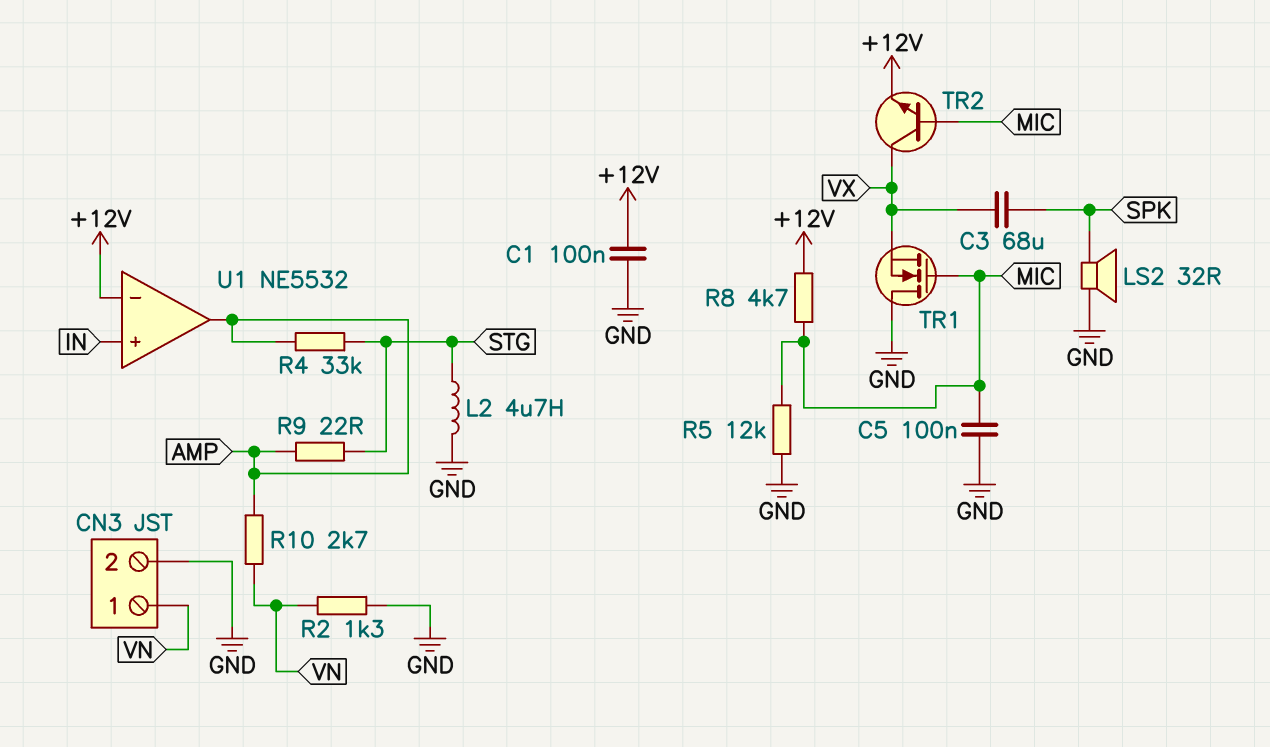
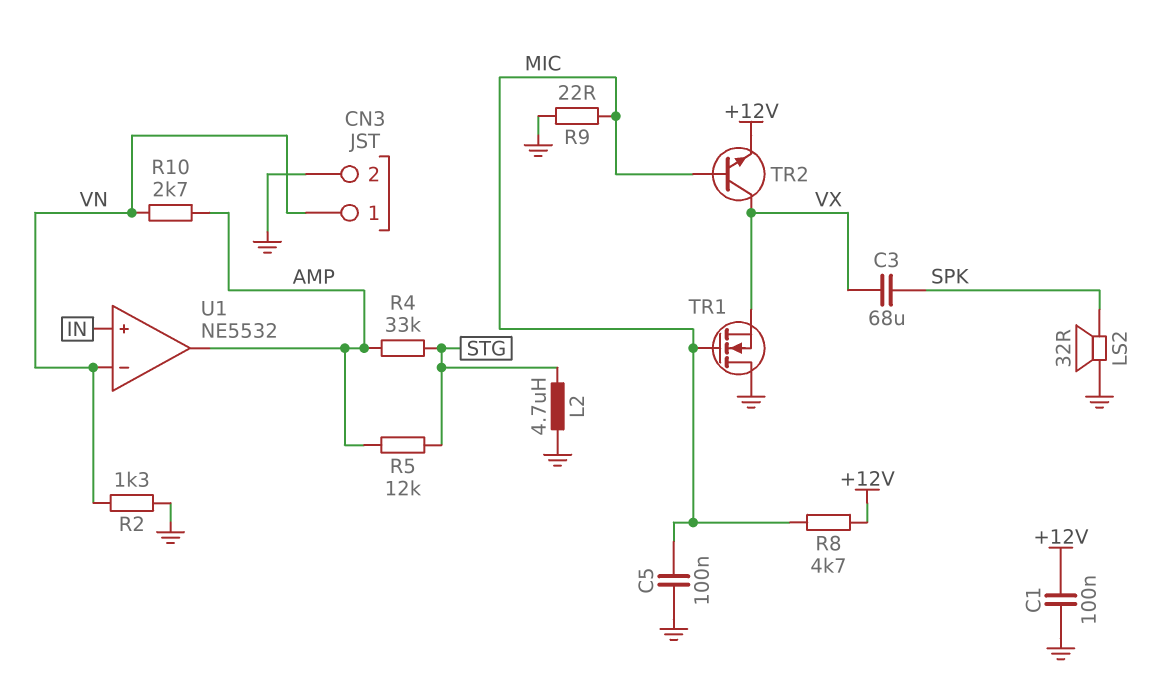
R5: 12k (GND, MIC) -> 12k (AMP, STG)
R9: 22 (AMP, STG) -> 22 (GND, MIC)
U1 pin in-: +12V -> VN

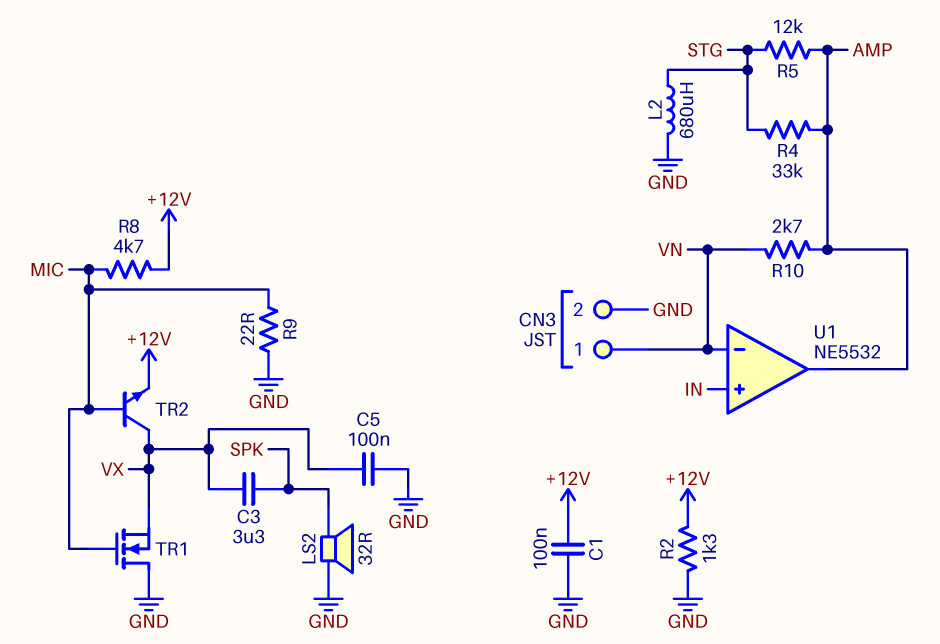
C3: 68uF (SPK, VX) -> 3.3uF (SPK, VX)
C5: 100nF (GND, MIC) -> 100nF (GND, VX)
L2: 4.7uH (GND, STG) -> 680uH (GND, STG)
R2: 1.3k (GND, VN) -> 1.3k (+12V, GND)

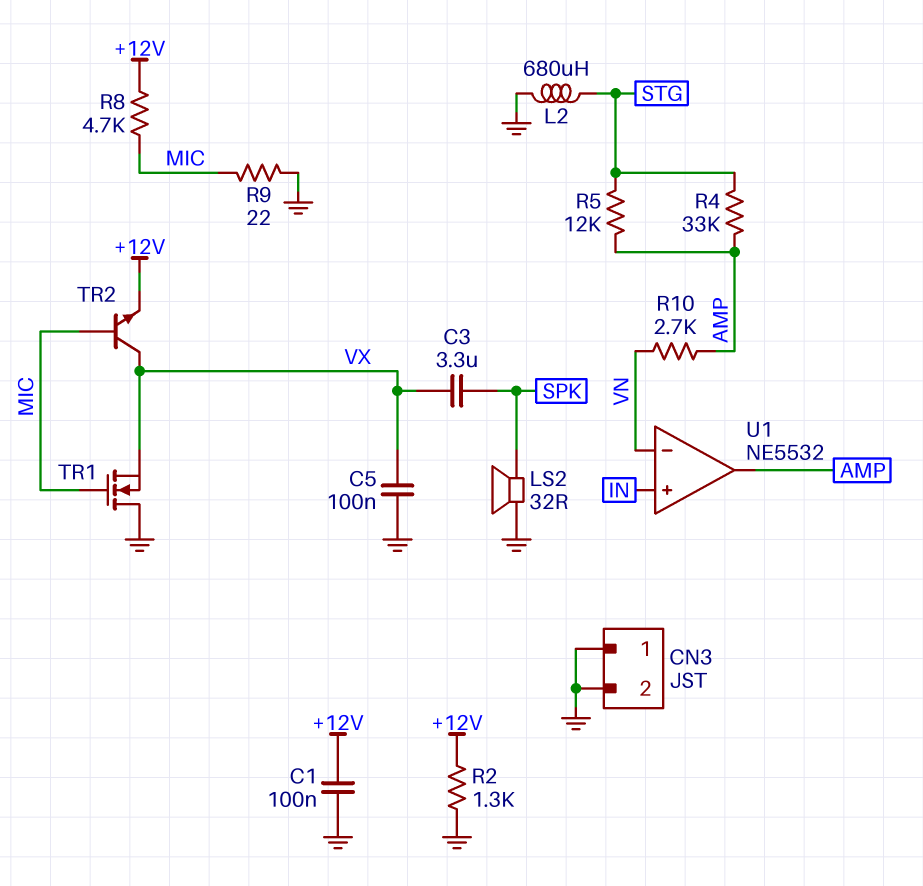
CN3 pin 1: VN -> GND

